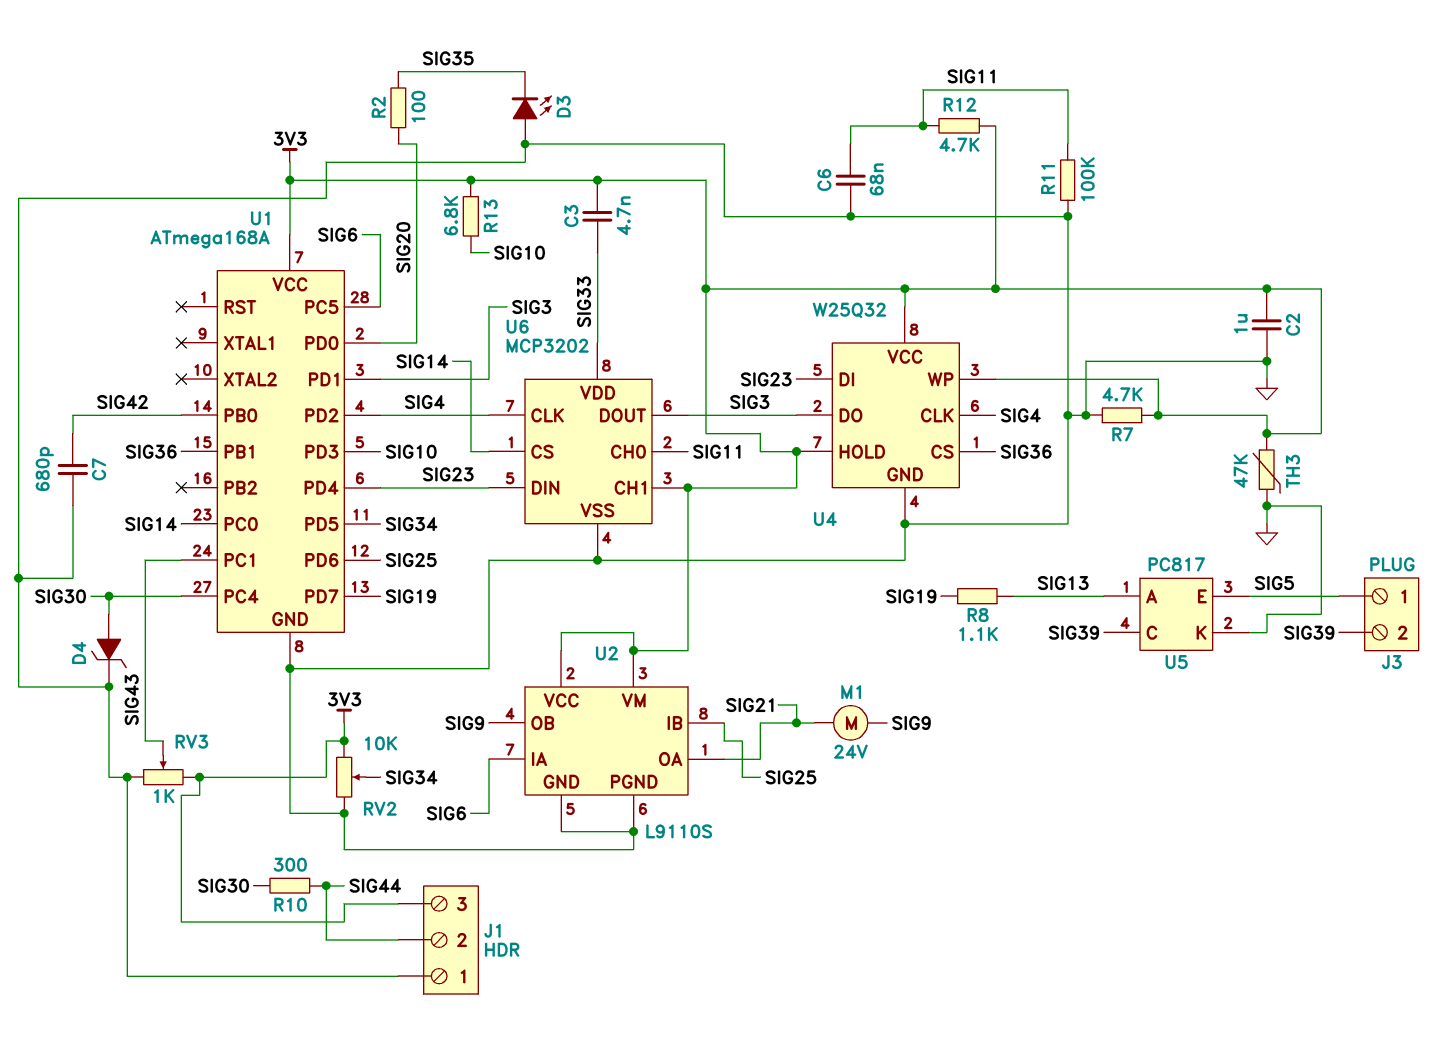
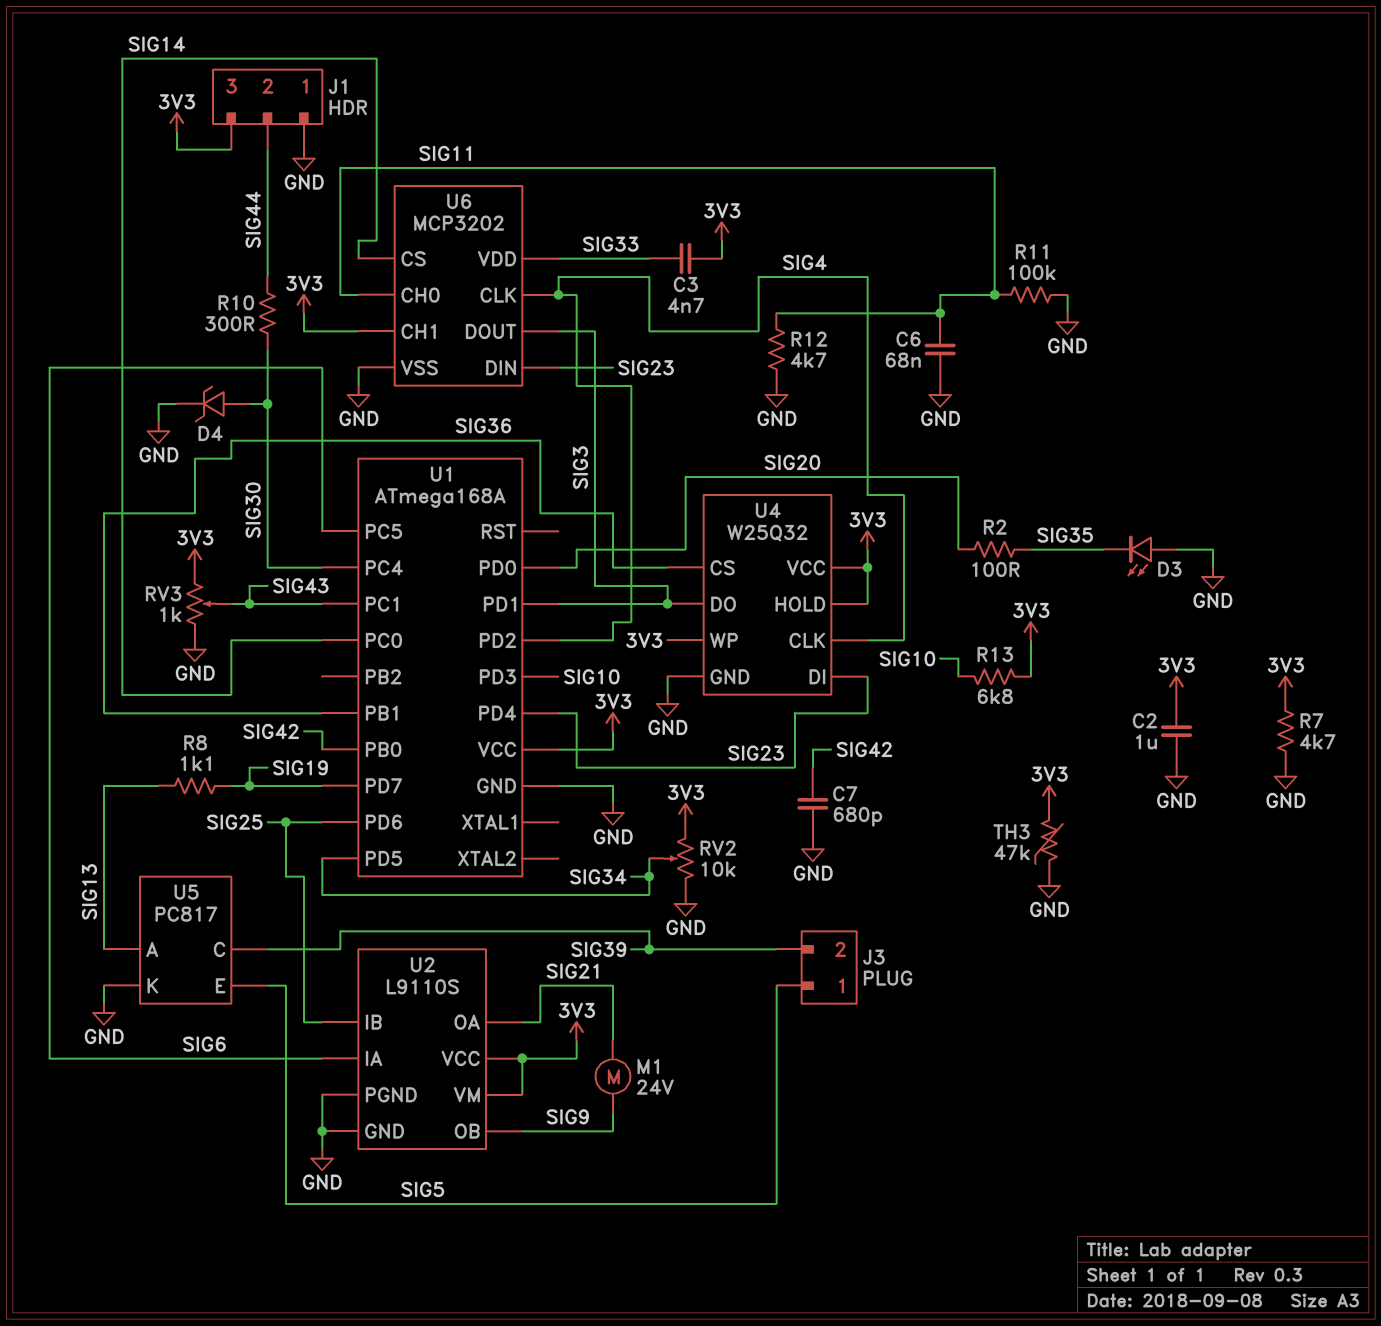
R12: 4.7k (3V3, SIG11) -> 4.7k (GND, SIG11)

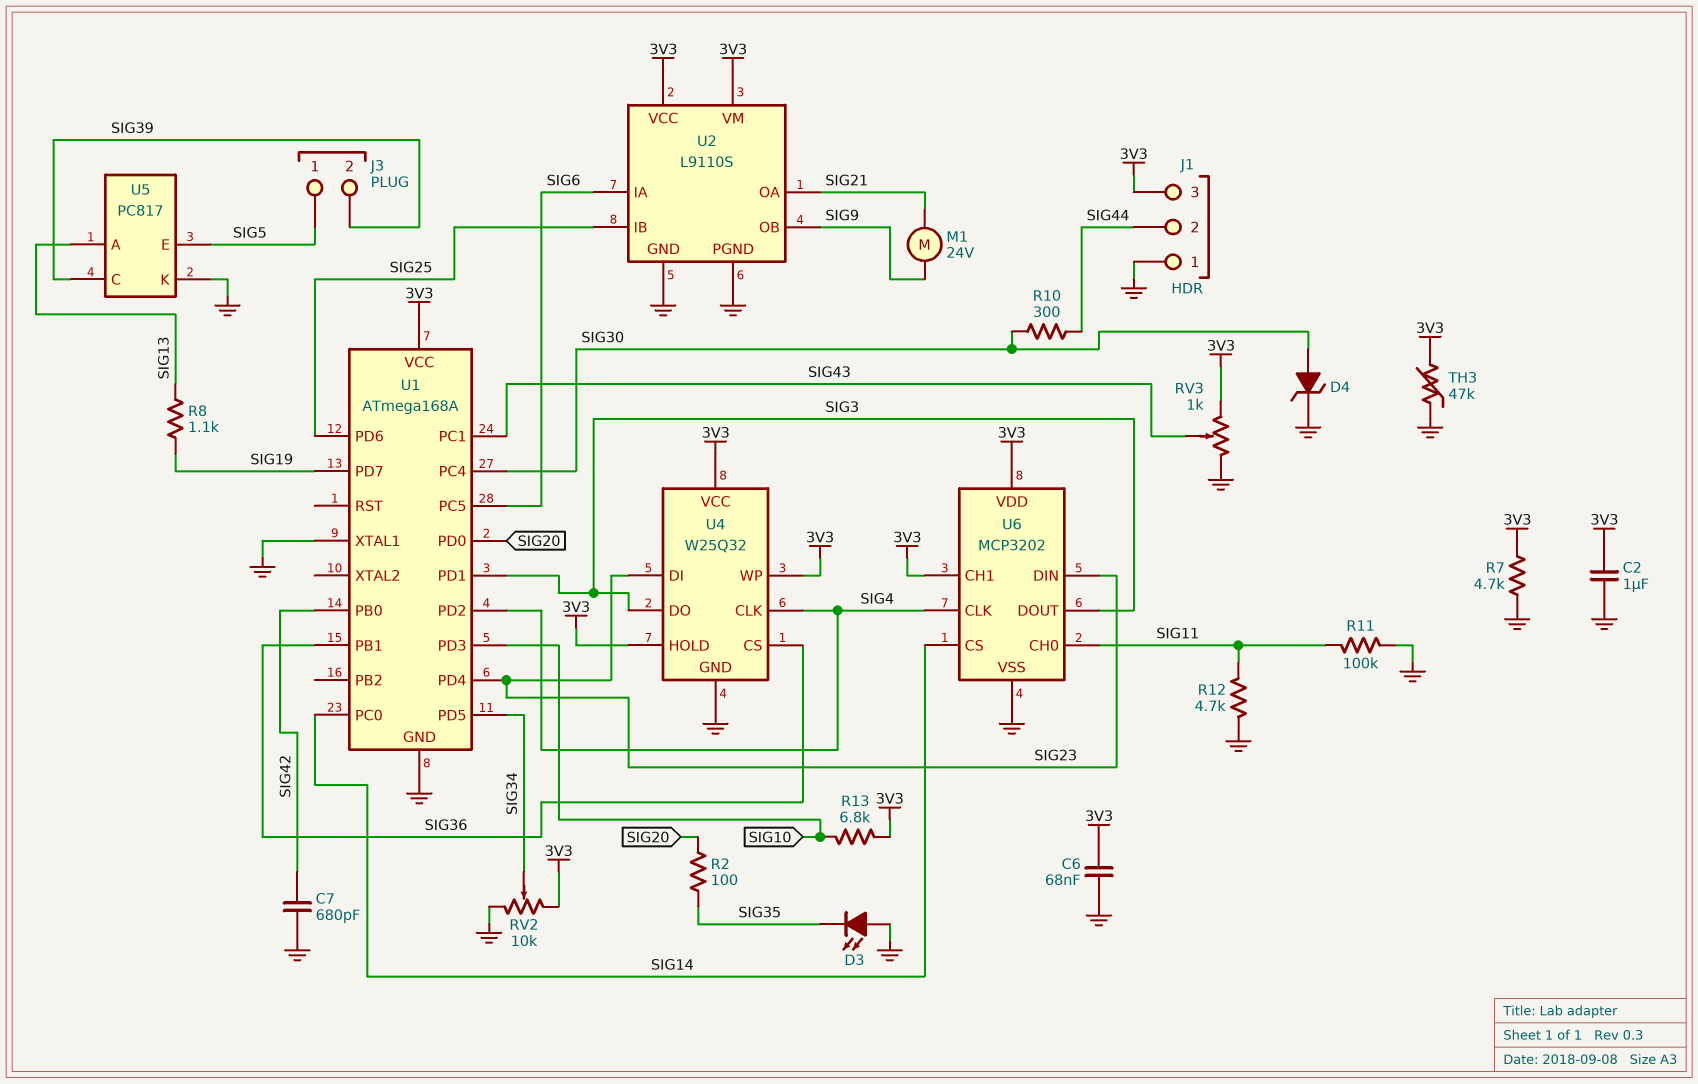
C3: 4.7nF (3V3, SIG33) -> none
C6: 68nF (GND, SIG11) -> 68nF (3V3, GND)
U1 pin XTAL1: none -> GND
U6 pin VDD: SIG33 -> 3V3

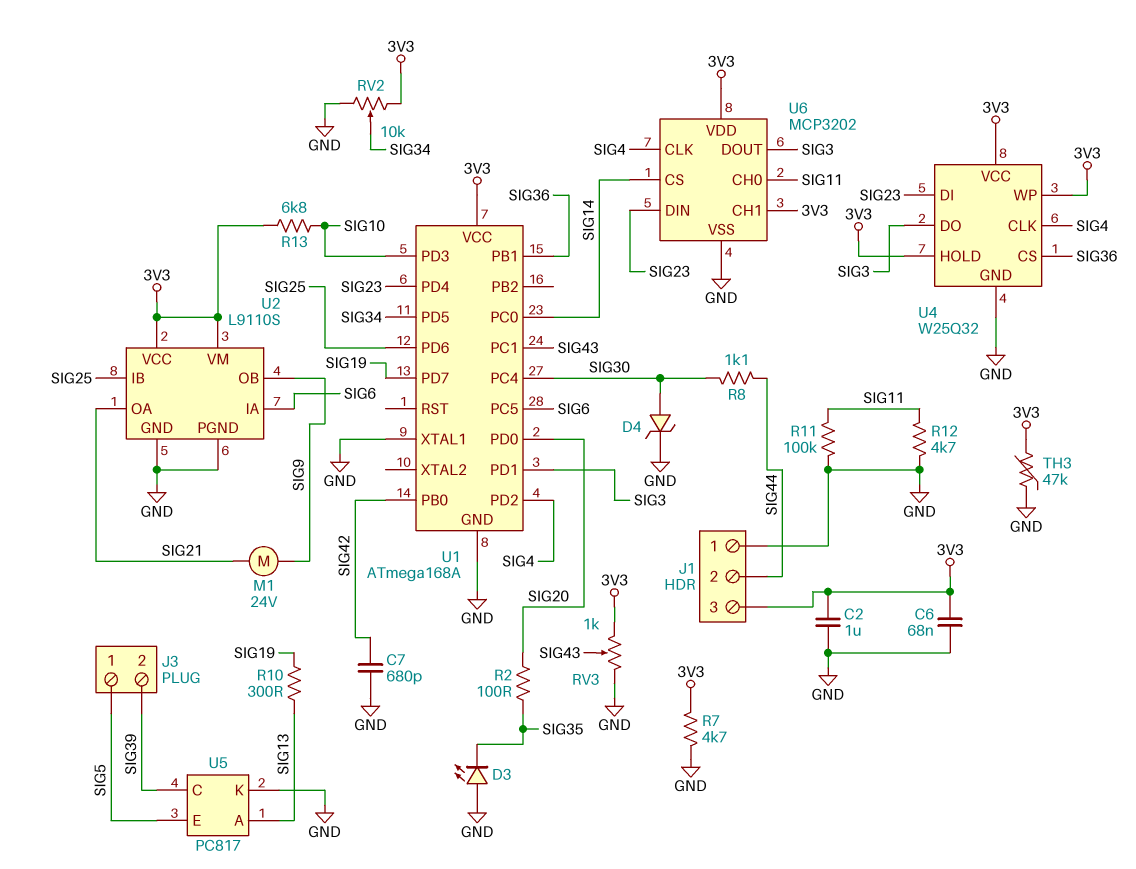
R8: 1.1k (SIG13, SIG19) -> 1.1k (SIG30, SIG44)
R10: 300 (SIG30, SIG44) -> 300 (SIG13, SIG19)

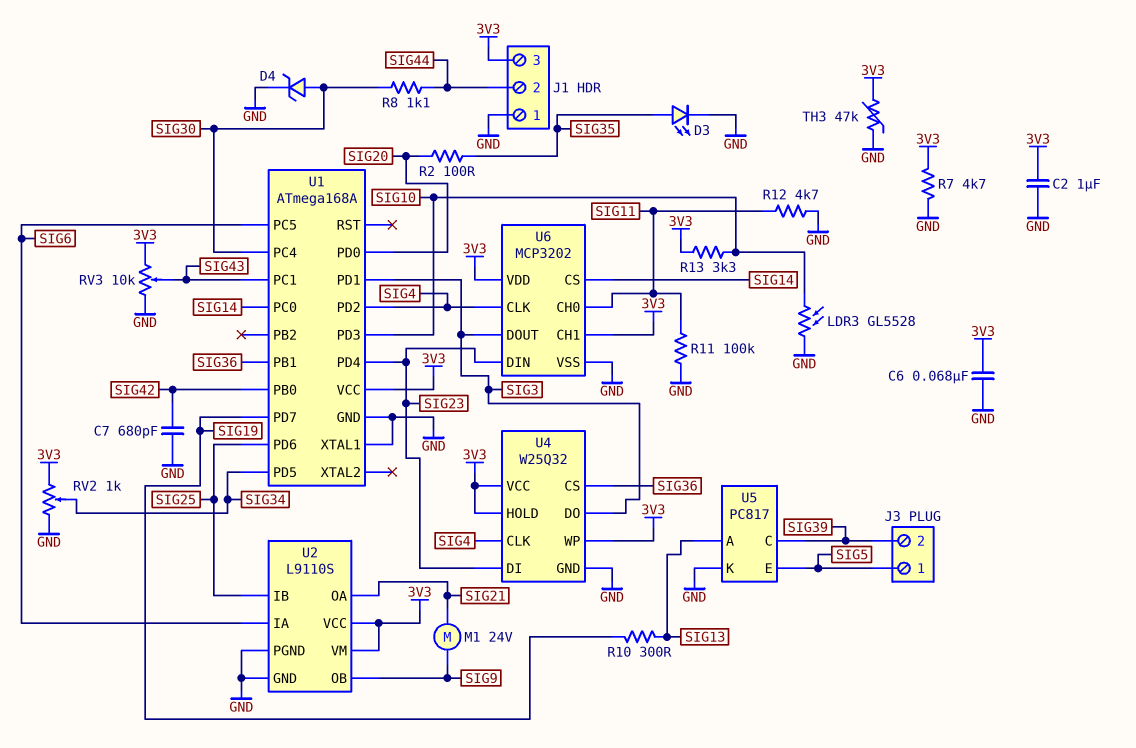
D3: LED (A GND, K SIG35) -> LED (A SIG35, K GND)
LDR3: none -> GL5528 (GND, SIG10)
R13: 6.8k (3V3, SIG10) -> 3.3k (3V3, SIG10)
RV2: 10k (3V3, GND, wiper SIG34) -> 1k (3V3, GND, wiper SIG34)
RV3: 1k (3V3, GND, wiper SIG43) -> 10k (3V3, GND, wiper SIG43)

